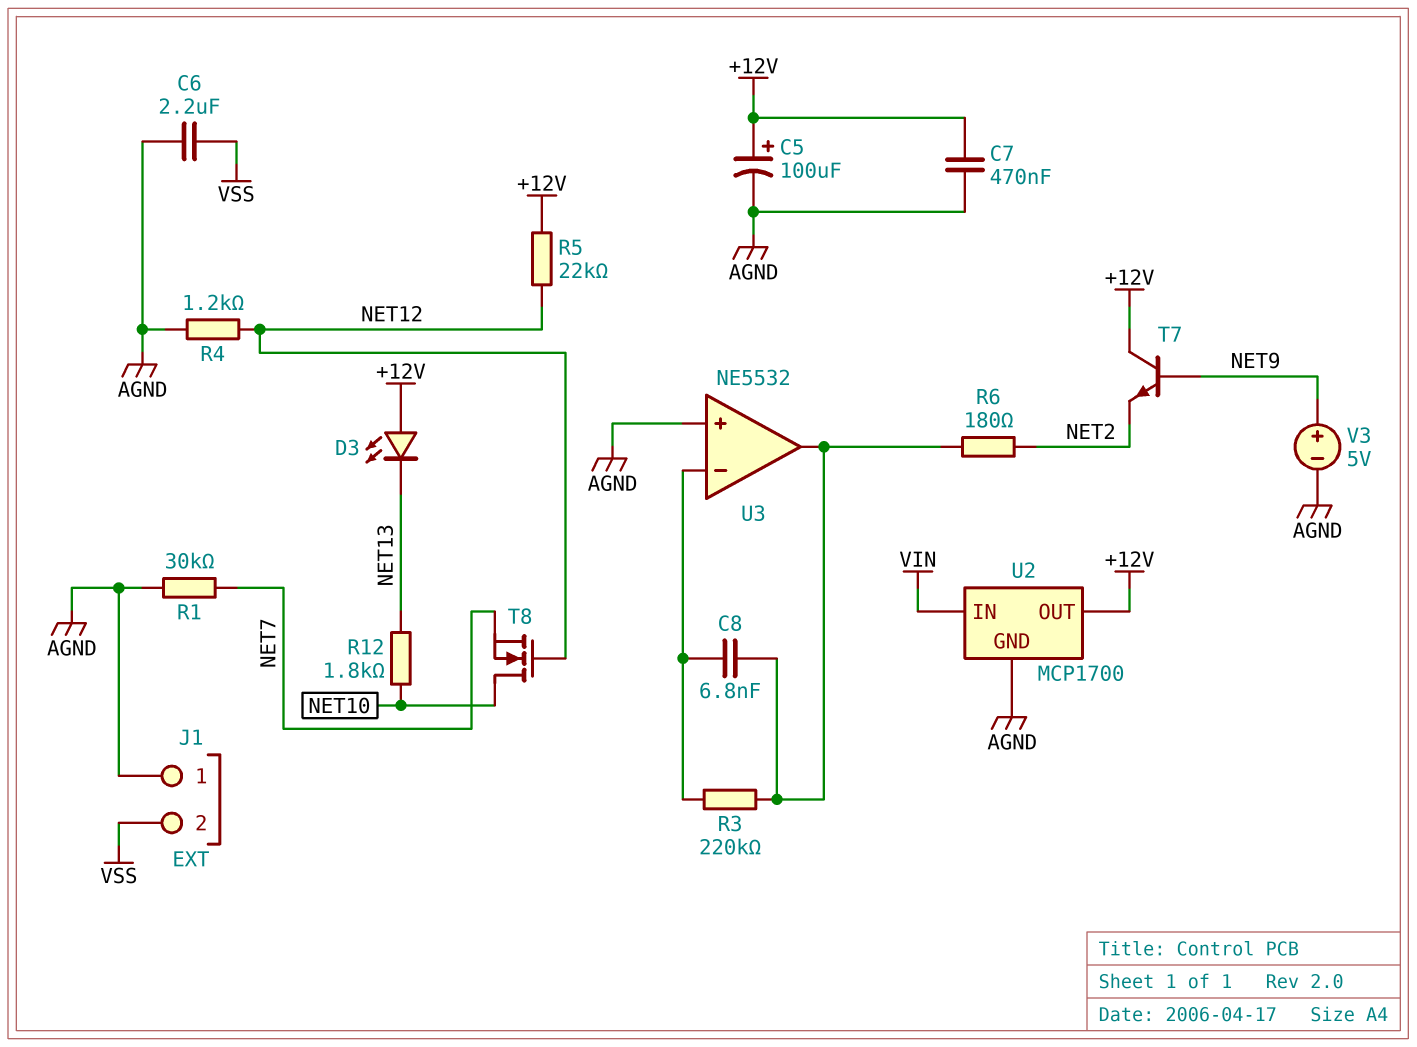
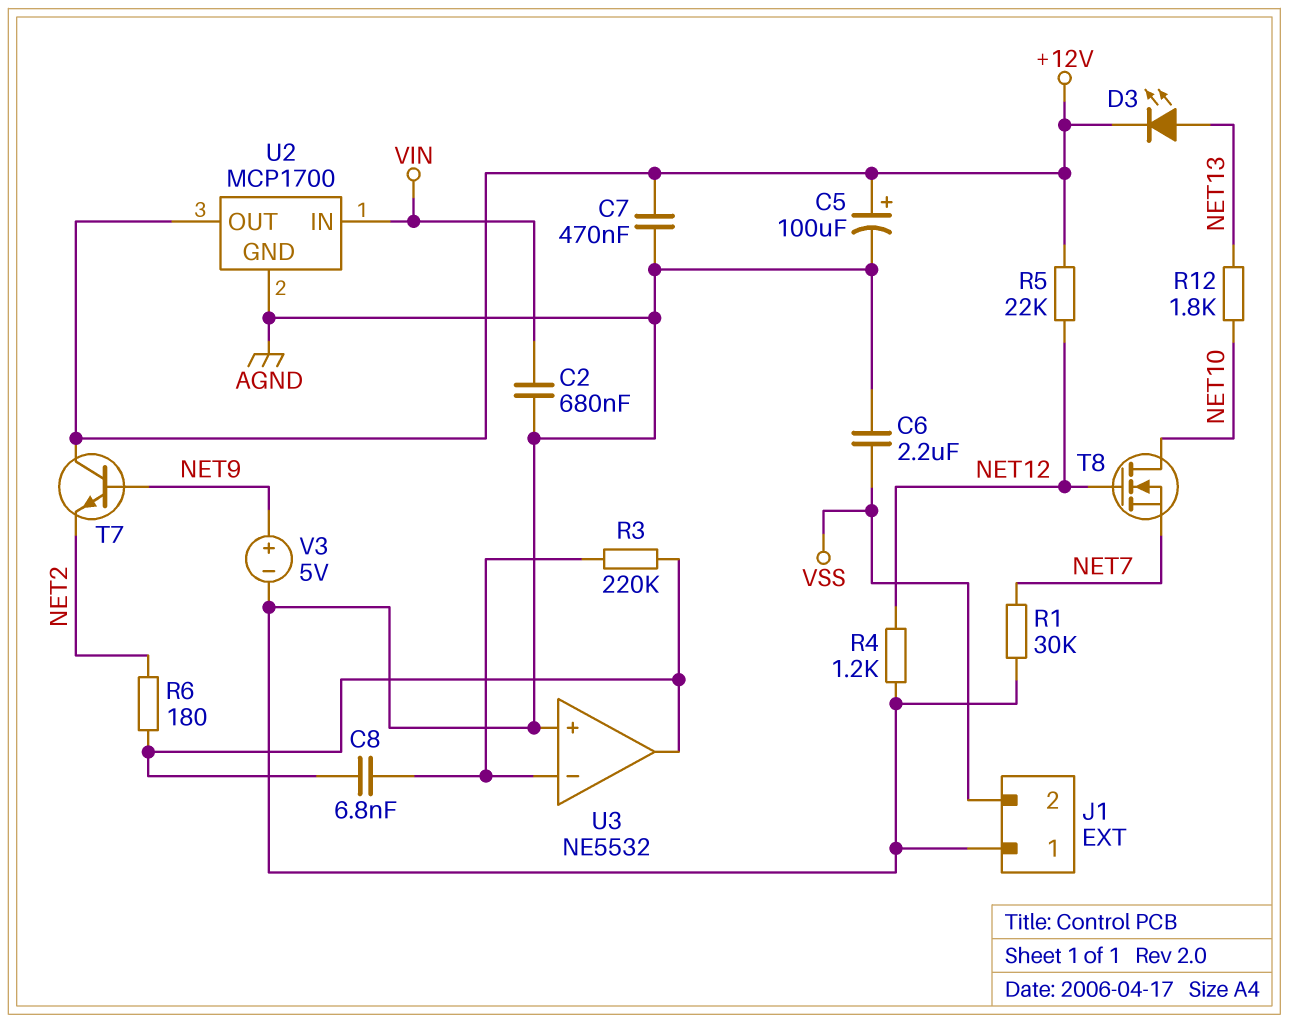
C2: none -> 680nF (AGND, VIN)
D3: LED (A +12V, K NET13) -> LED (A NET13, K +12V)

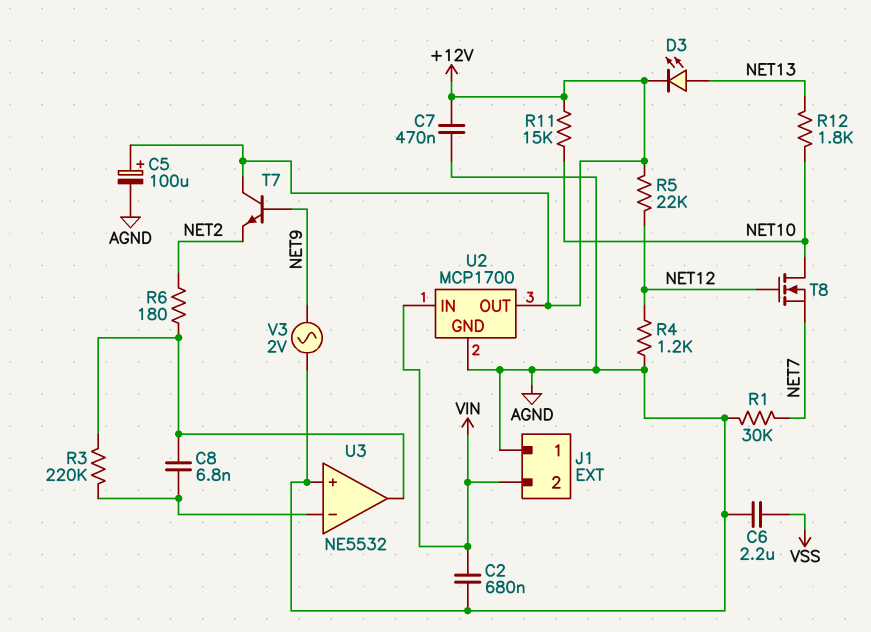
J1 pin 2: VSS -> VIN
R11: none -> 15k (+12V, NET10)
V3: 5V (plus NET9, minus AGND) -> AC 2V (AGND, NET9)

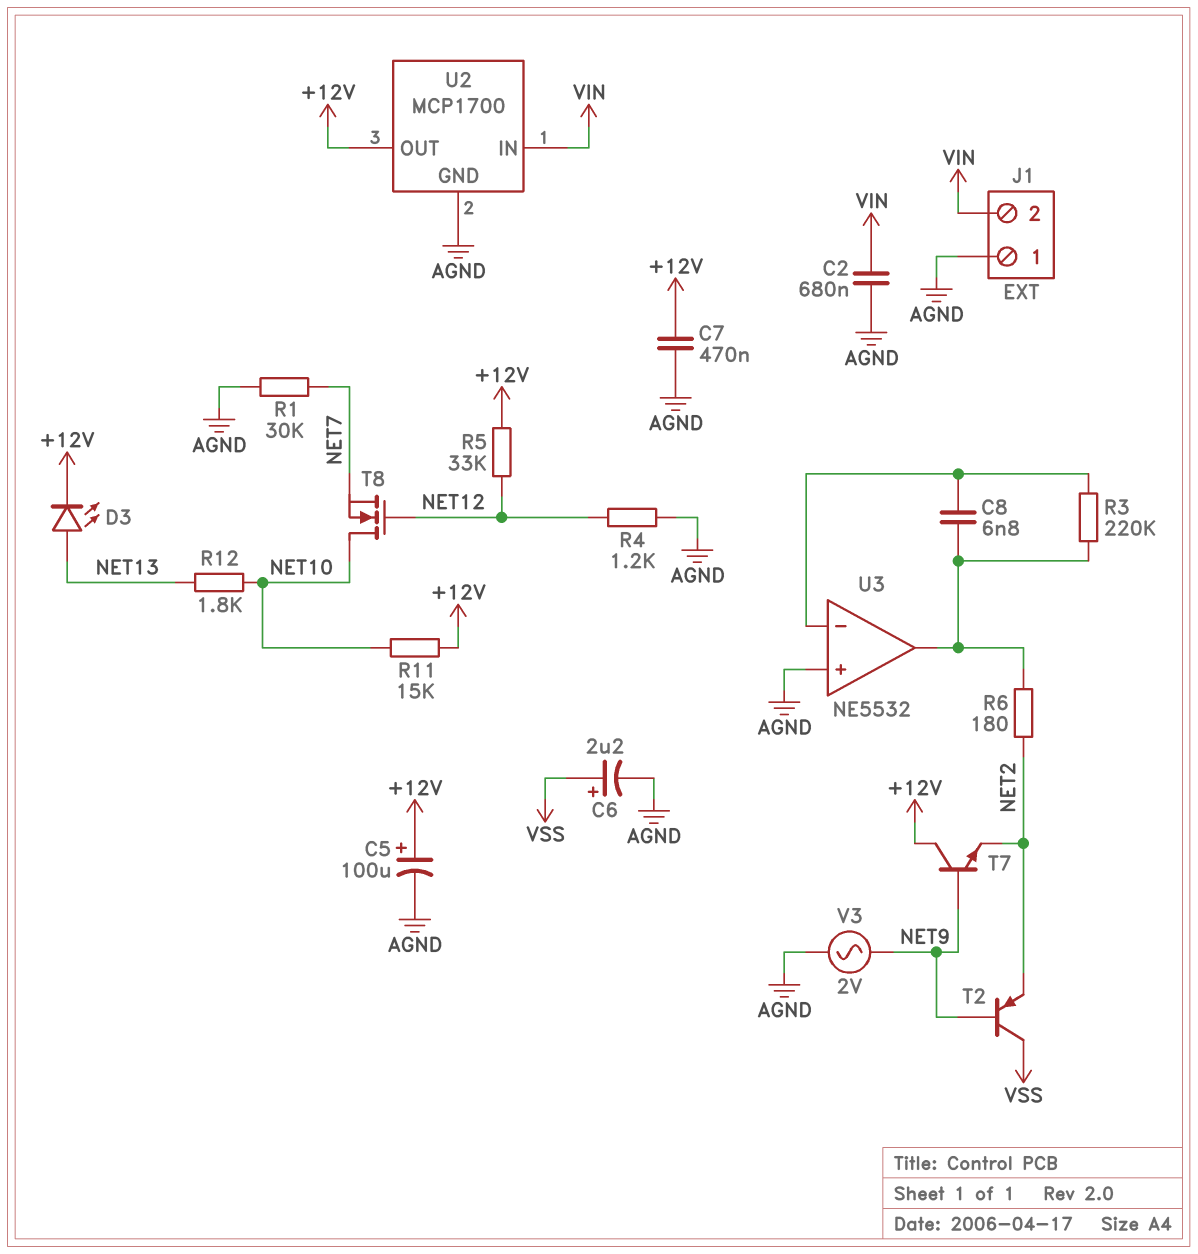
C6: 2.2uF (AGND, VSS) -> 2.2uF (plus VSS, minus AGND)
R5: 22k (+12V, NET12) -> 33k (+12V, NET12)
T2: none -> PNP (B NET9, C VSS, E NET2)

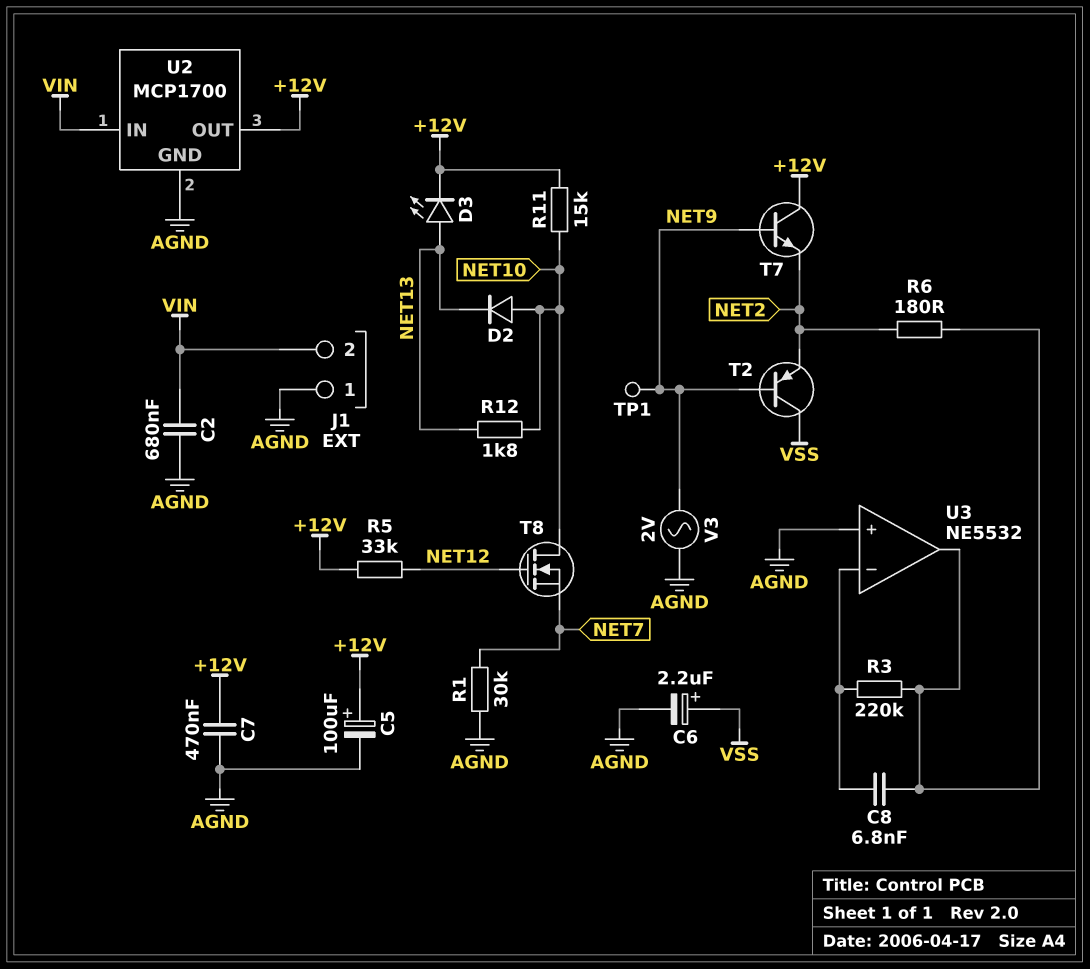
D2: none -> diode (A NET10, K NET13)
R4: 1.2k (AGND, NET12) -> none
TP1: none -> test point (NET9)

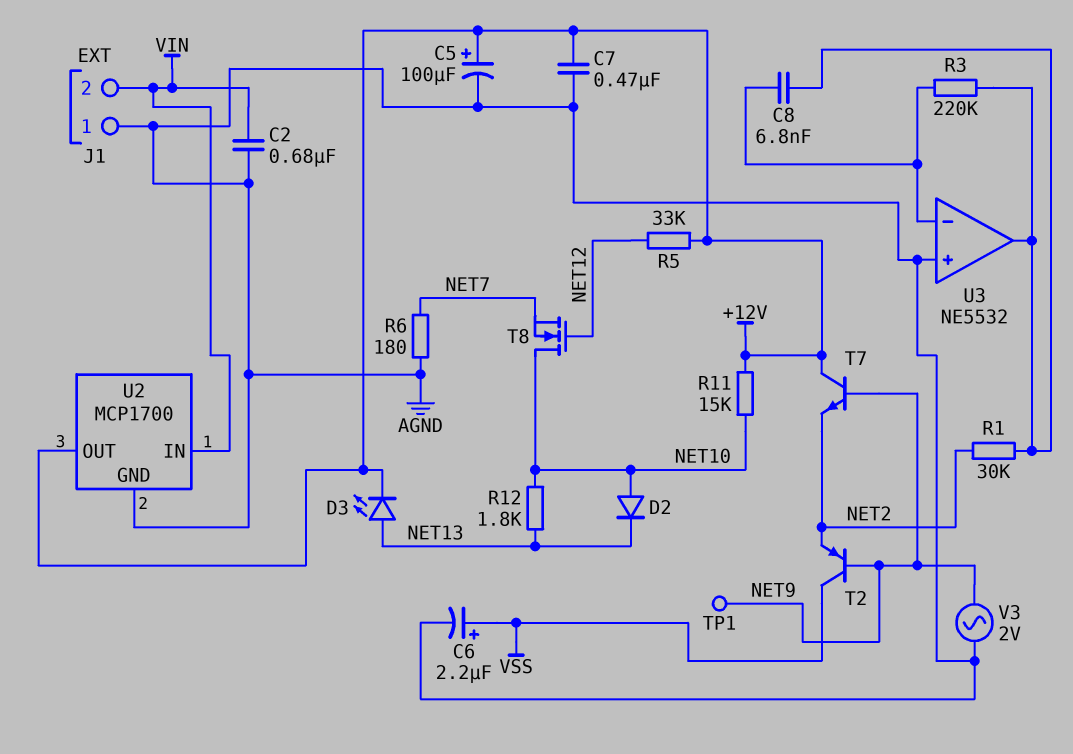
R1: 30k (AGND, NET7) -> 30k (NET2, U3/out)
R6: 180 (NET2, U3/out) -> 180 (AGND, NET7)

